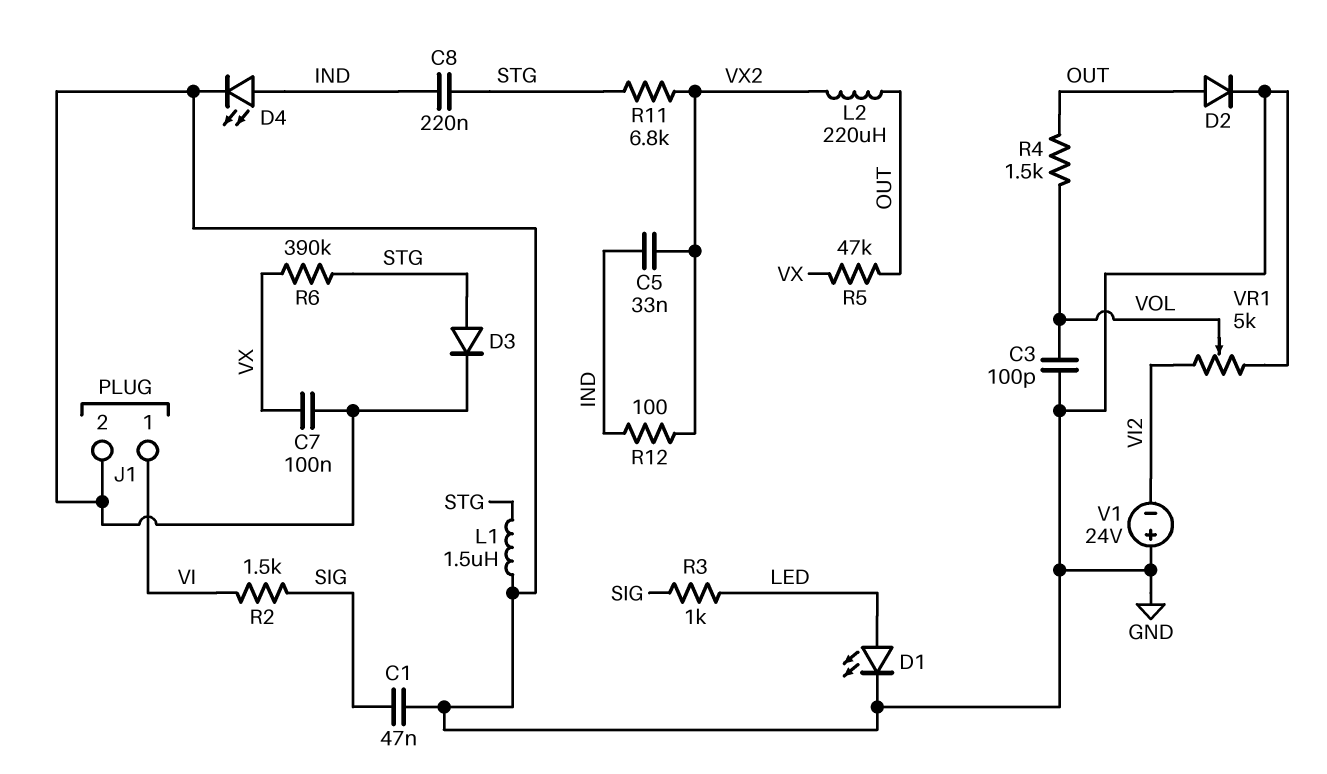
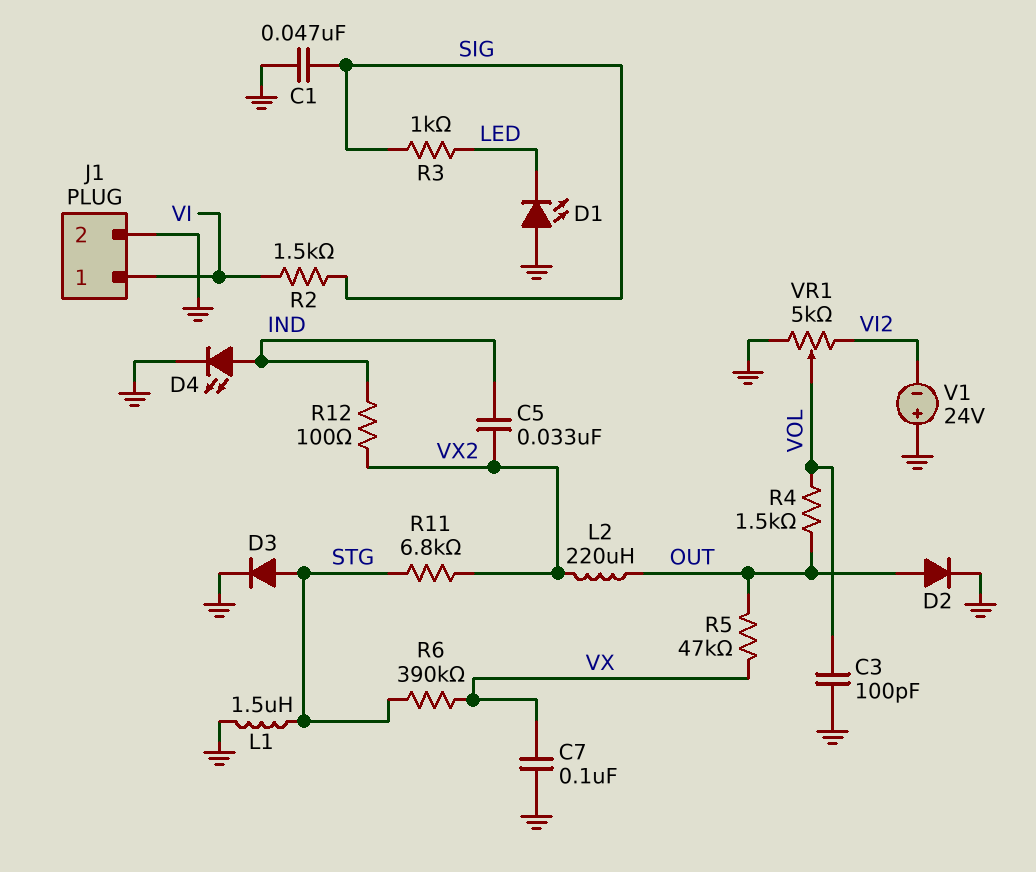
C8: 220nF (IND, STG) -> none
D1: LED (A LED, K GND) -> LED (A GND, K LED)

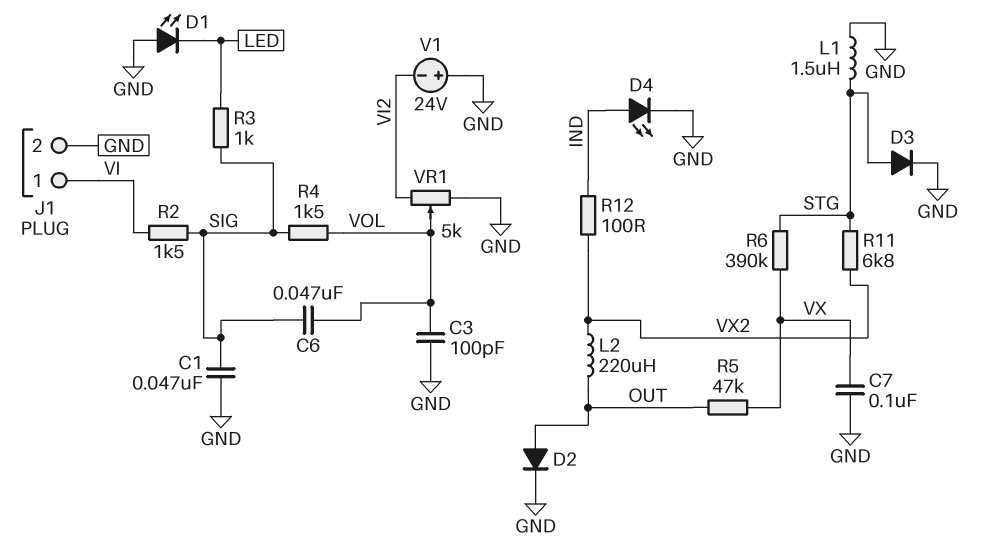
C5: 33nF (IND, VX2) -> none
C6: none -> 47nF (SIG, VOL)
R4: 1.5k (OUT, VOL) -> 1.5k (SIG, VOL)

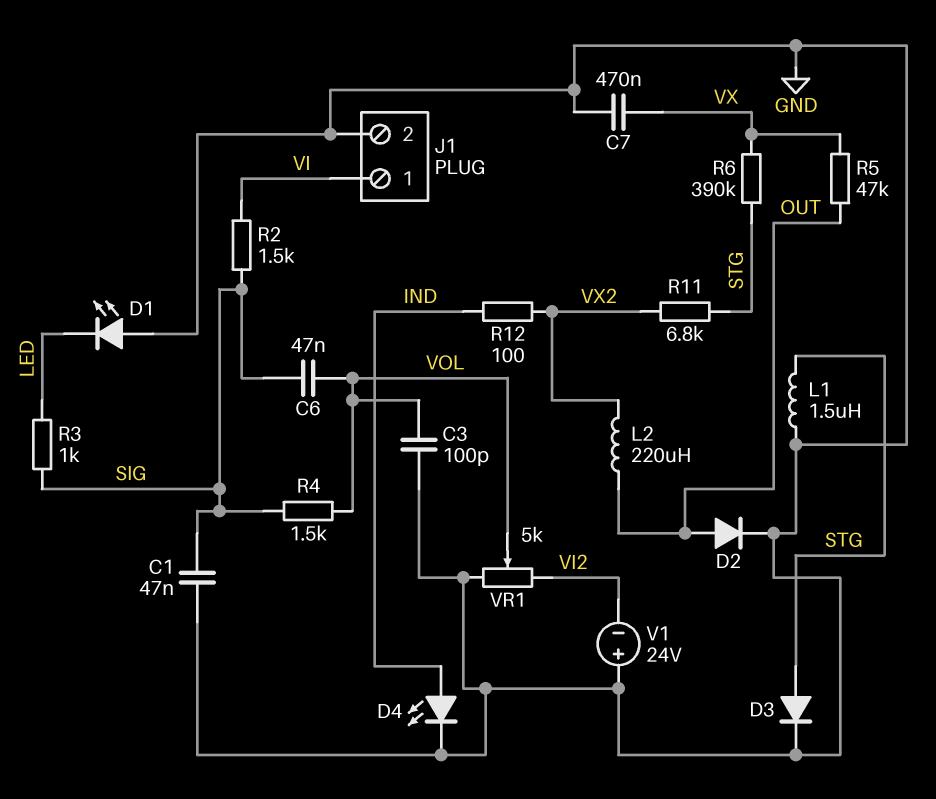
C7: 100nF (GND, VX) -> 470nF (GND, VX)

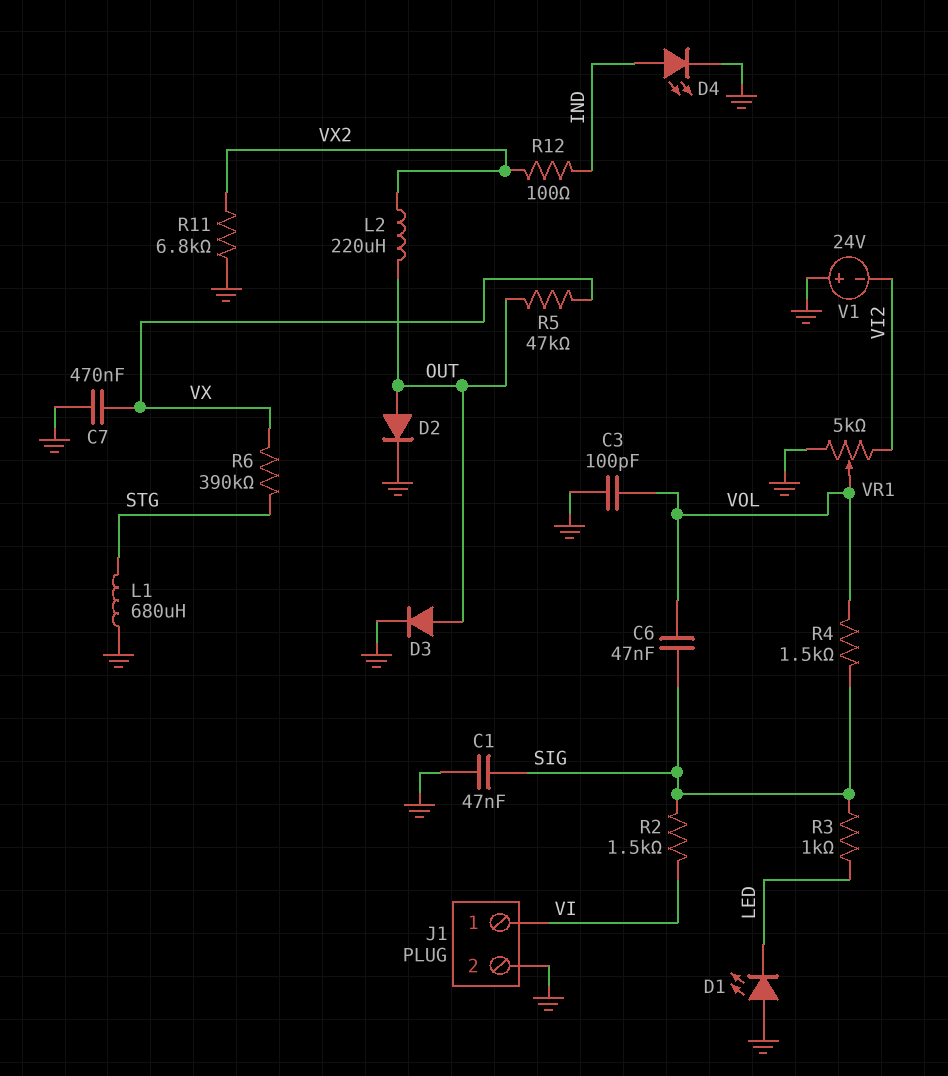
D3: diode (A STG, K GND) -> diode (A OUT, K GND)
L1: 1.5uH (GND, STG) -> 680uH (GND, STG)
R11: 6.8k (STG, VX2) -> 6.8k (GND, VX2)

